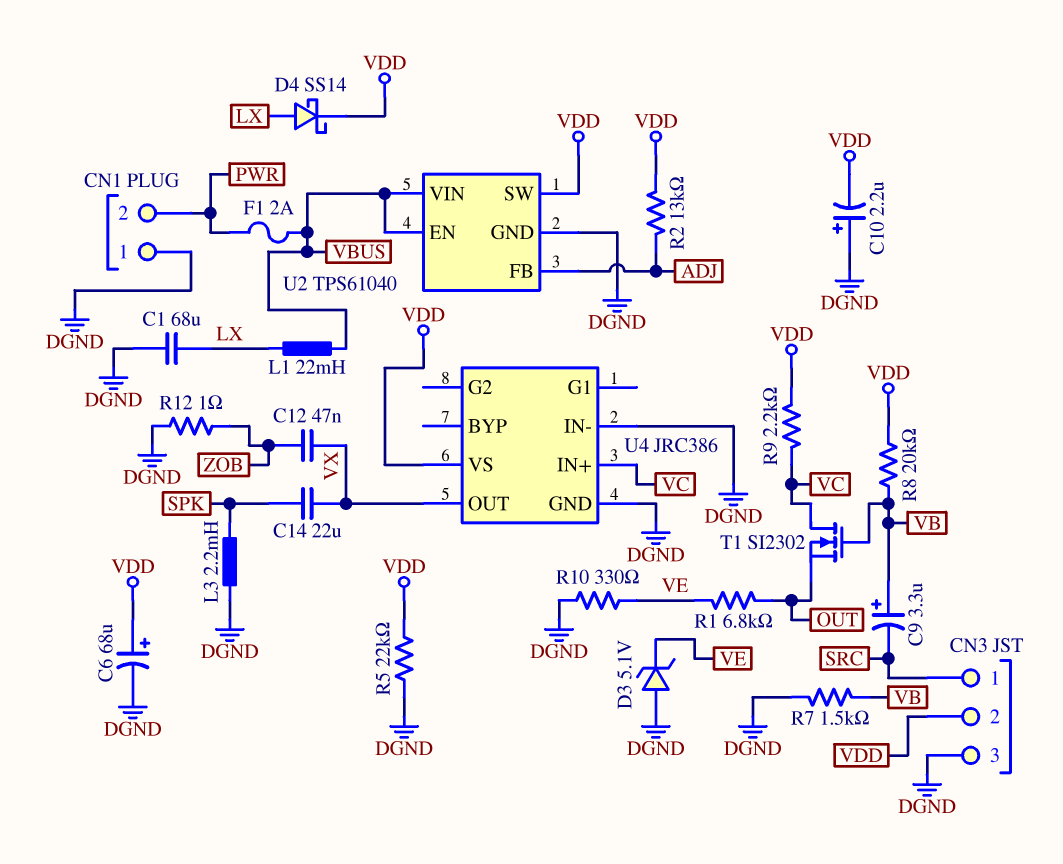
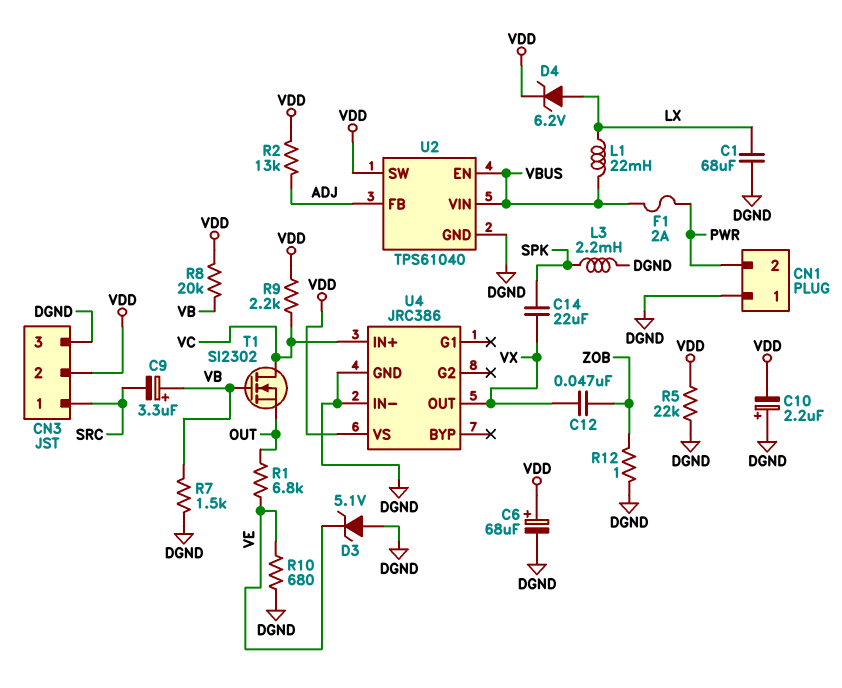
D4: schottky SS14 (A LX, K VDD) -> zener 6.2V (A LX, K VDD)
R10: 330 (DGND, VE) -> 680 (DGND, VE)

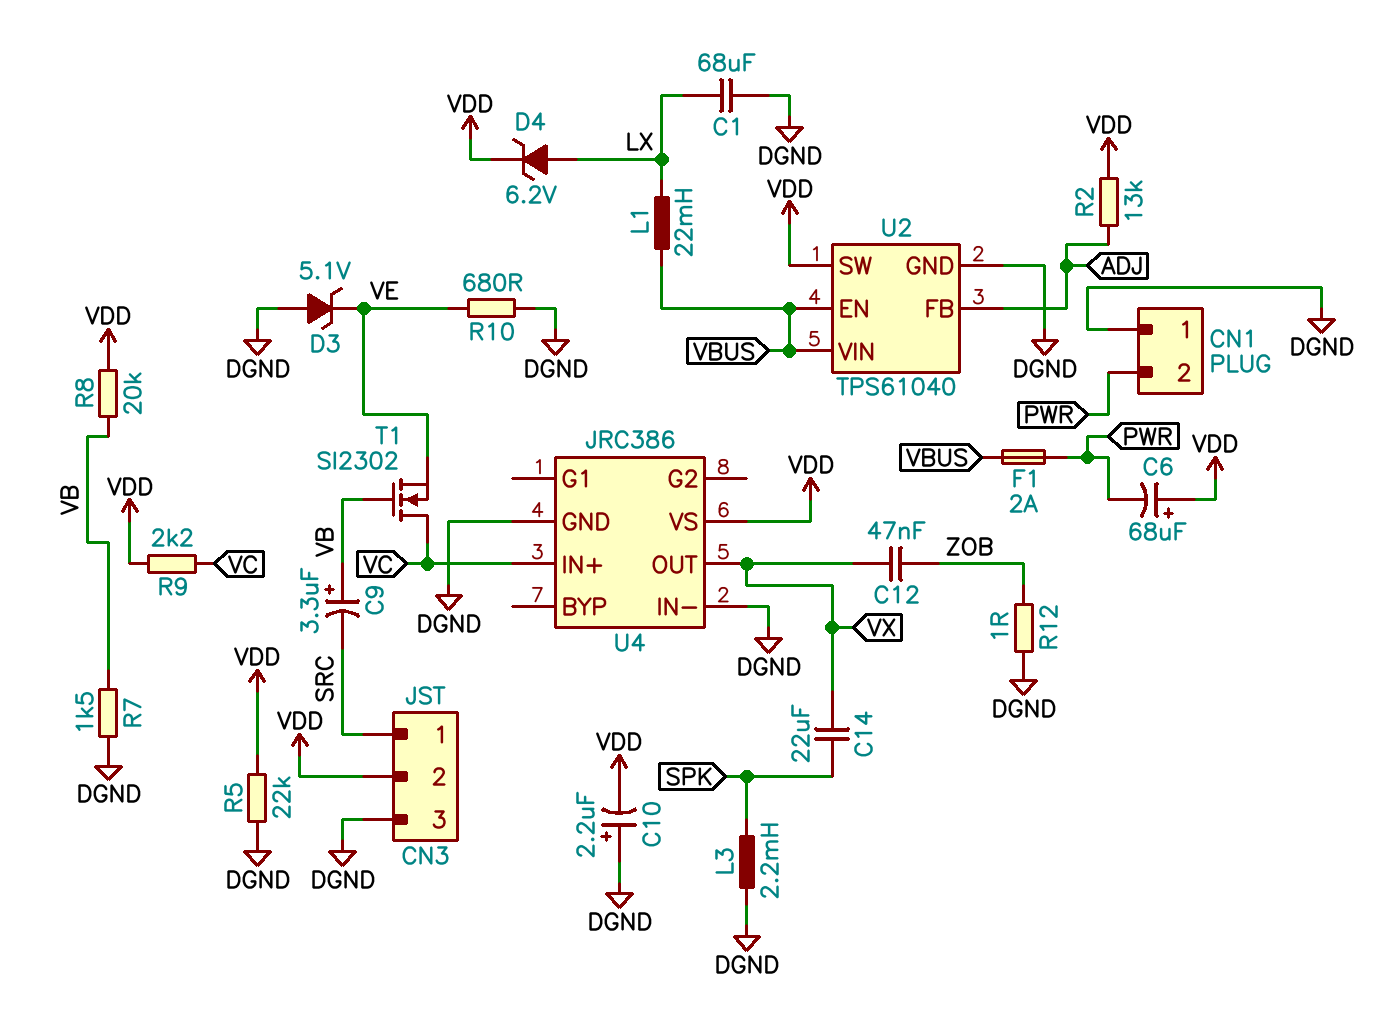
C6: 68uF (plus VDD, minus DGND) -> 68uF (plus VDD, minus PWR)
R1: 6.8k (OUT, VE) -> none
T1: NMOS SI2302 (G VB, D VC, S OUT) -> NMOS SI2302 (G VB, D VC, S VE)

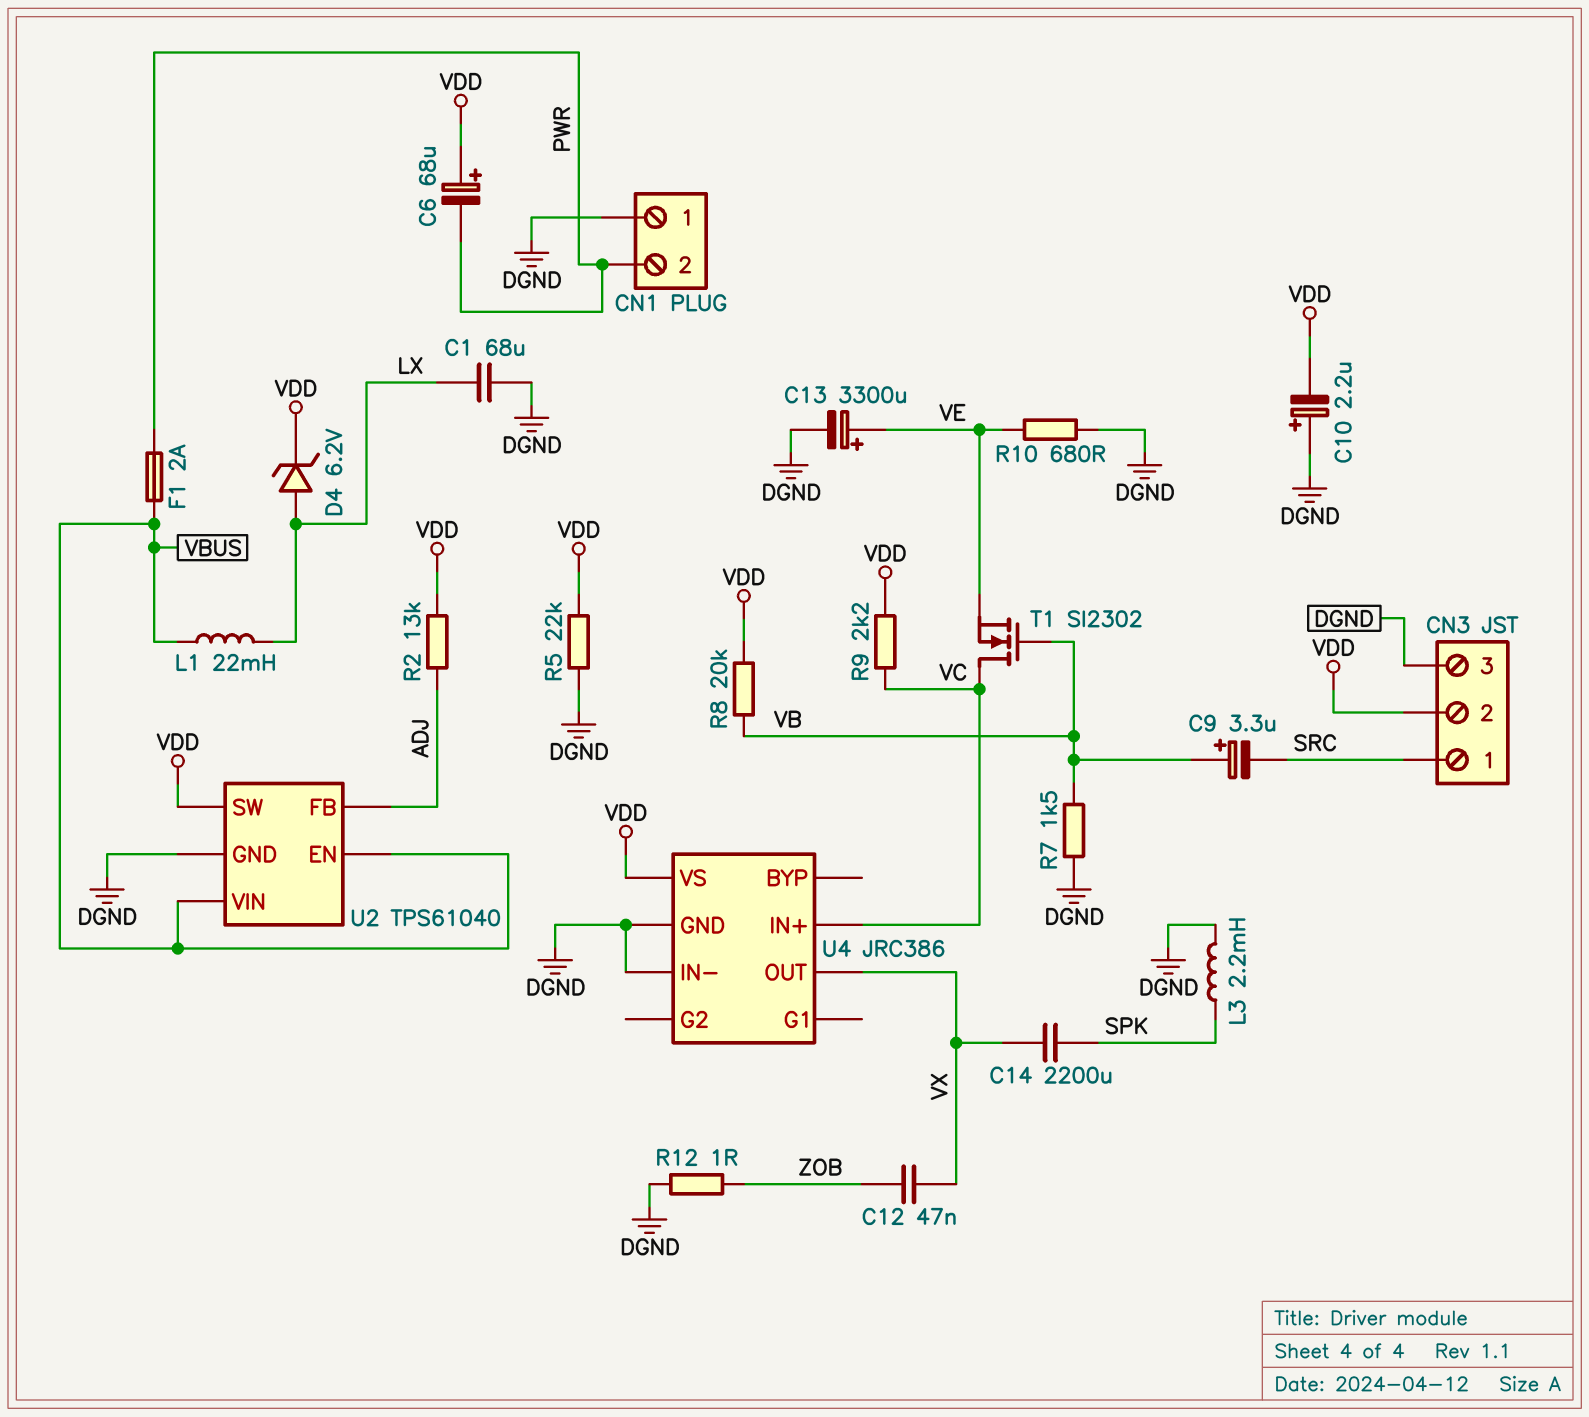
C13: none -> 3300uF (plus VE, minus DGND)
C14: 22uF (SPK, VX) -> 2200uF (SPK, VX)
D3: zener 5.1V (A DGND, K VE) -> none

